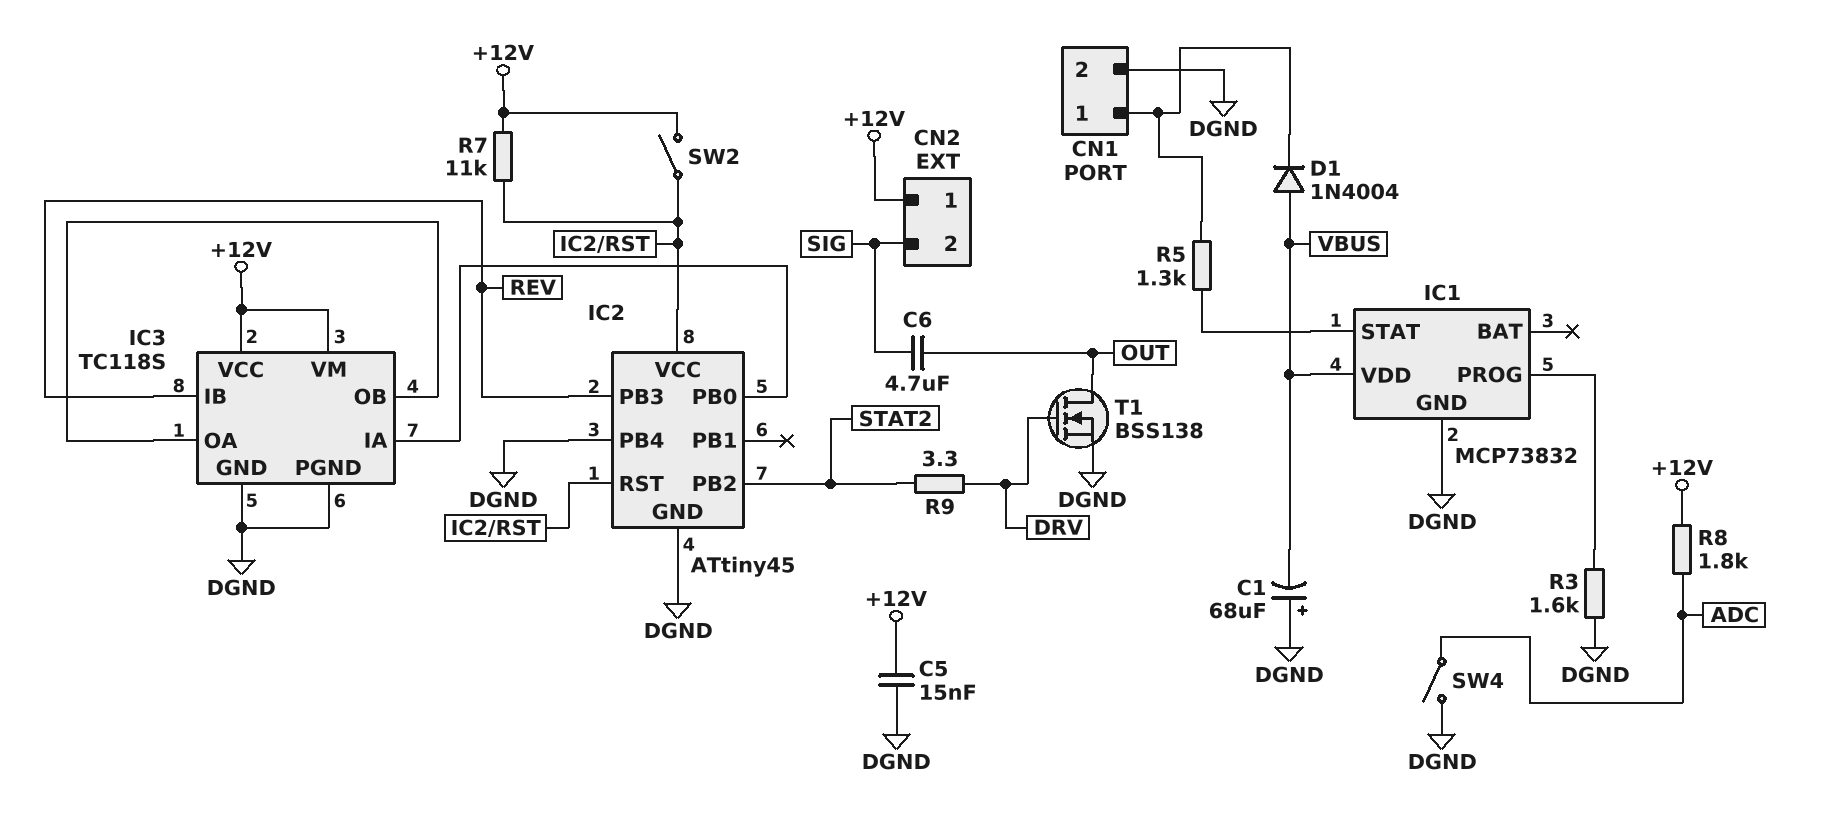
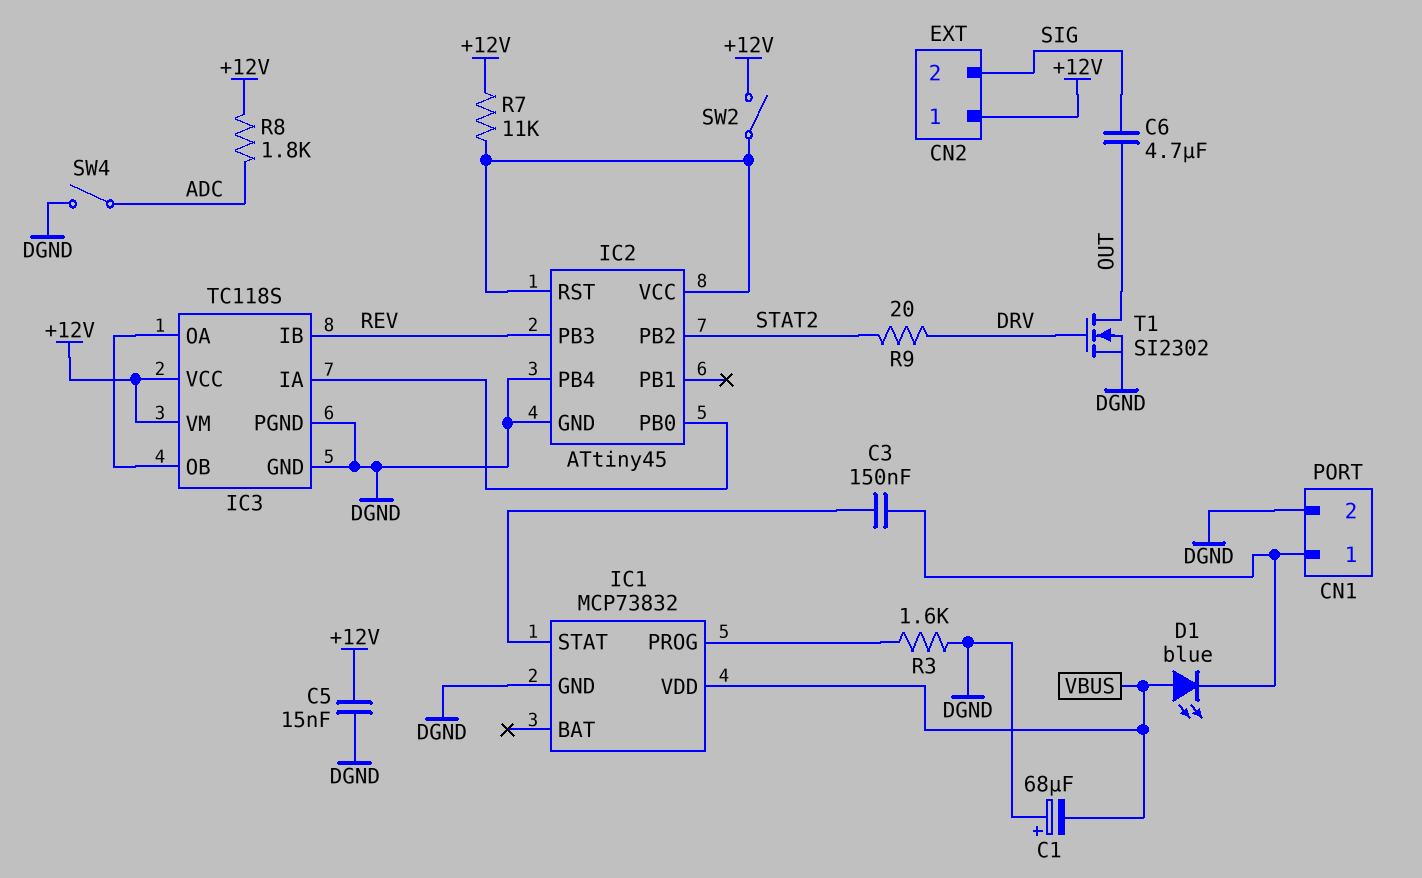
C3: none -> 150nF (CN1/1, IC1/STAT)
D1: diode 1N4004 (A VBUS, K CN1/1) -> LED blue (A VBUS, K CN1/1)
R5: 1.3k (CN1/1, IC1/STAT) -> none
R9: 3.3 (DRV, STAT2) -> 20 (DRV, STAT2)
T1: NMOS BSS138 (G DRV, D OUT, S DGND) -> NMOS SI2302 (G DRV, D OUT, S DGND)

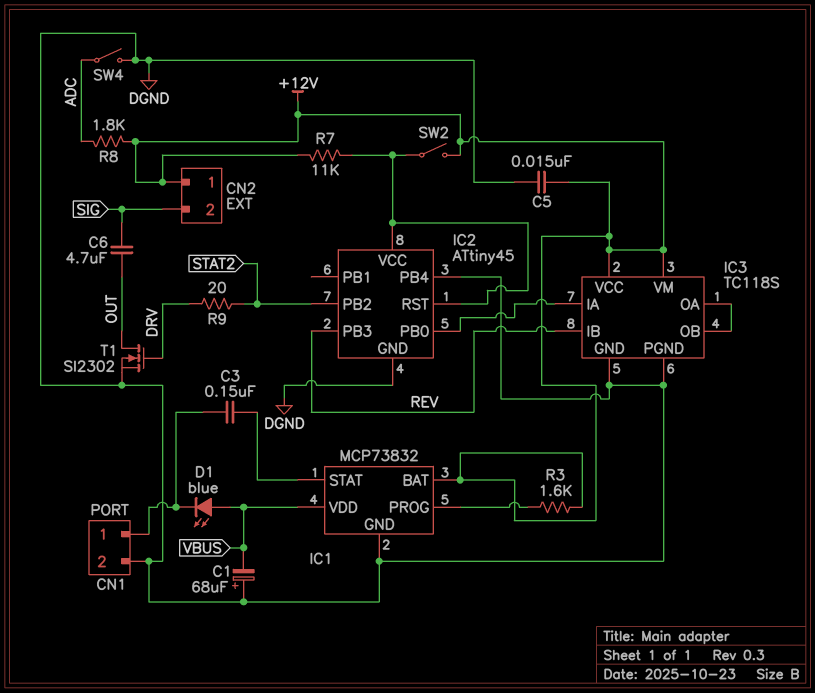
IC1 pin BAT: none -> +12V
R3: 1.6k (DGND, IC1/PROG) -> 1.6k (+12V, IC1/PROG)

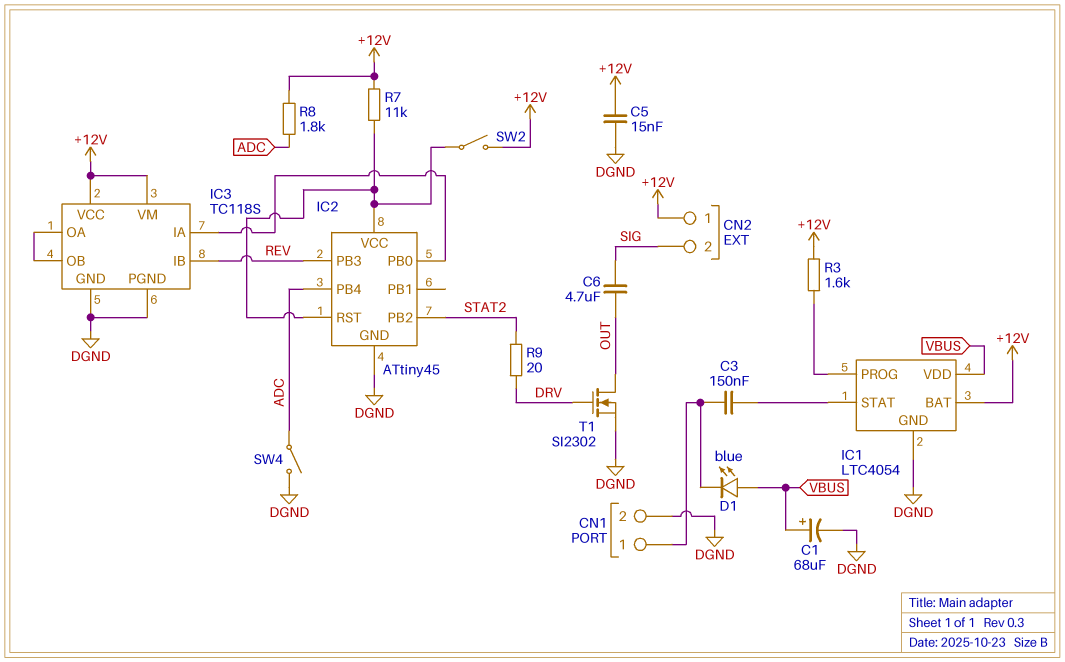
C1: 68uF (plus DGND, minus VBUS) -> 68uF (plus VBUS, minus DGND)
IC1: MCP73832 -> LTC4054
IC2 pin PB4: DGND -> ADC

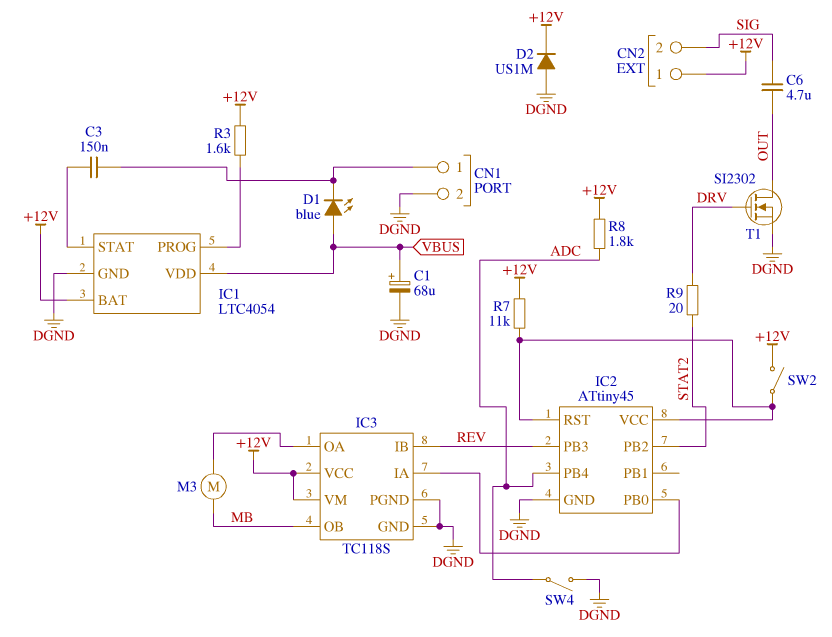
C5: 15nF (+12V, DGND) -> none
D2: none -> diode US1M (A DGND, K +12V)
IC3 pin OB: IC3/OA -> MB
M3: none -> motor (IC3/OA, MB)

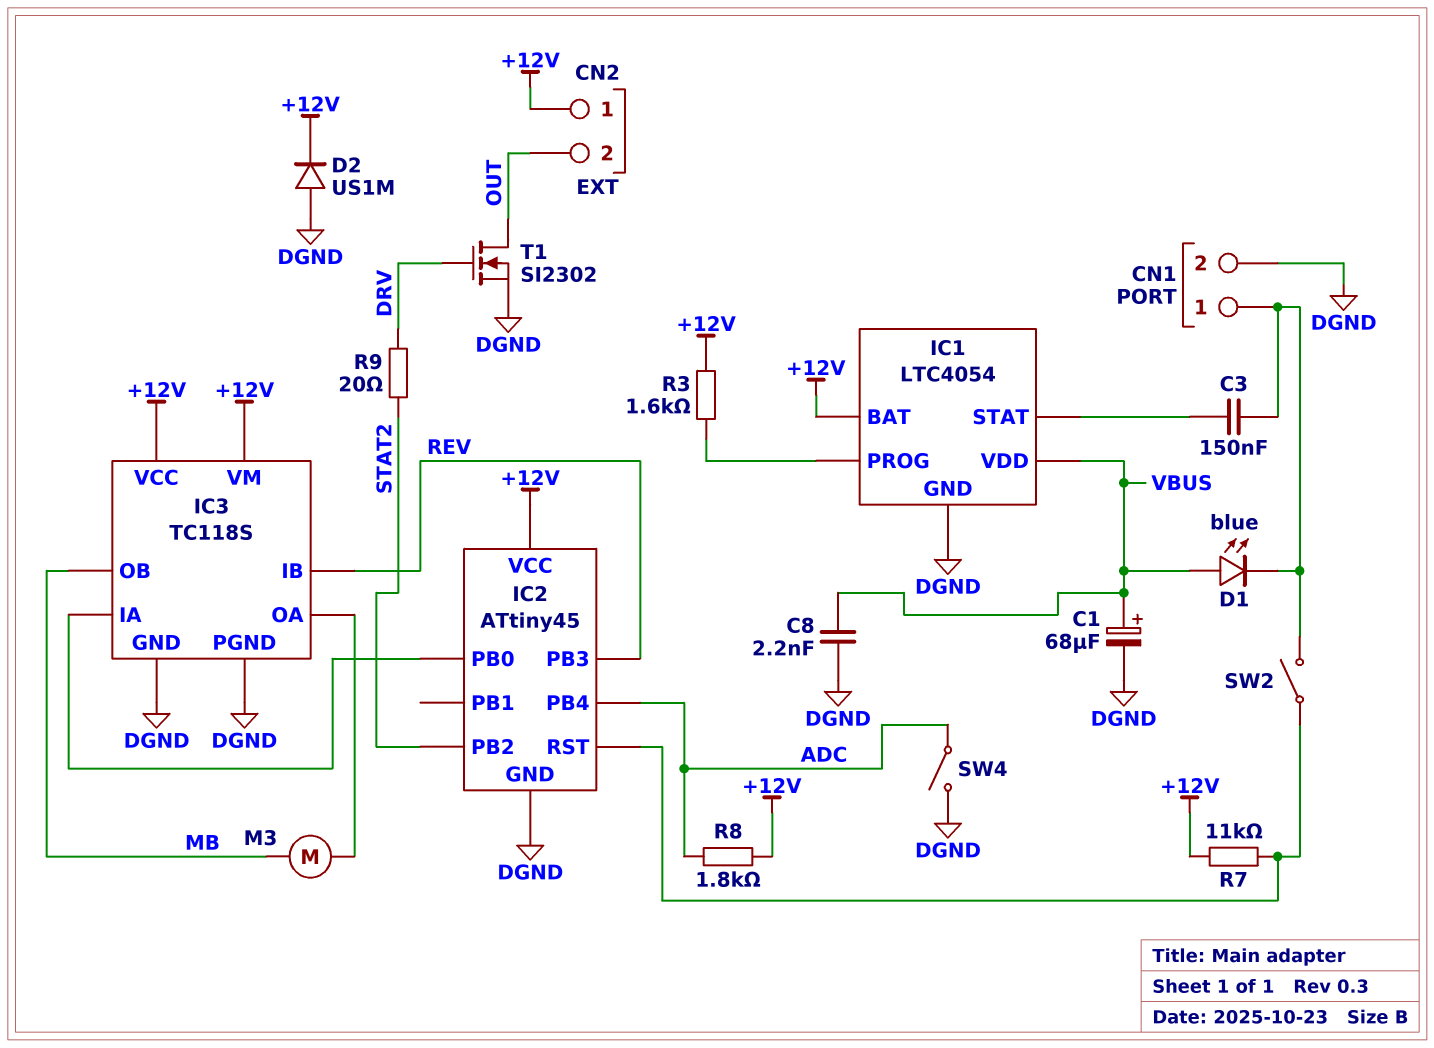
C6: 4.7uF (OUT, SIG) -> none
C8: none -> 2.2nF (DGND, VBUS)
CN2 pin 2: SIG -> OUT
IC2 pin VCC: IC2/RST -> +12V
SW2: switch (+12V, IC2/RST) -> switch (CN1/1, IC2/RST)

